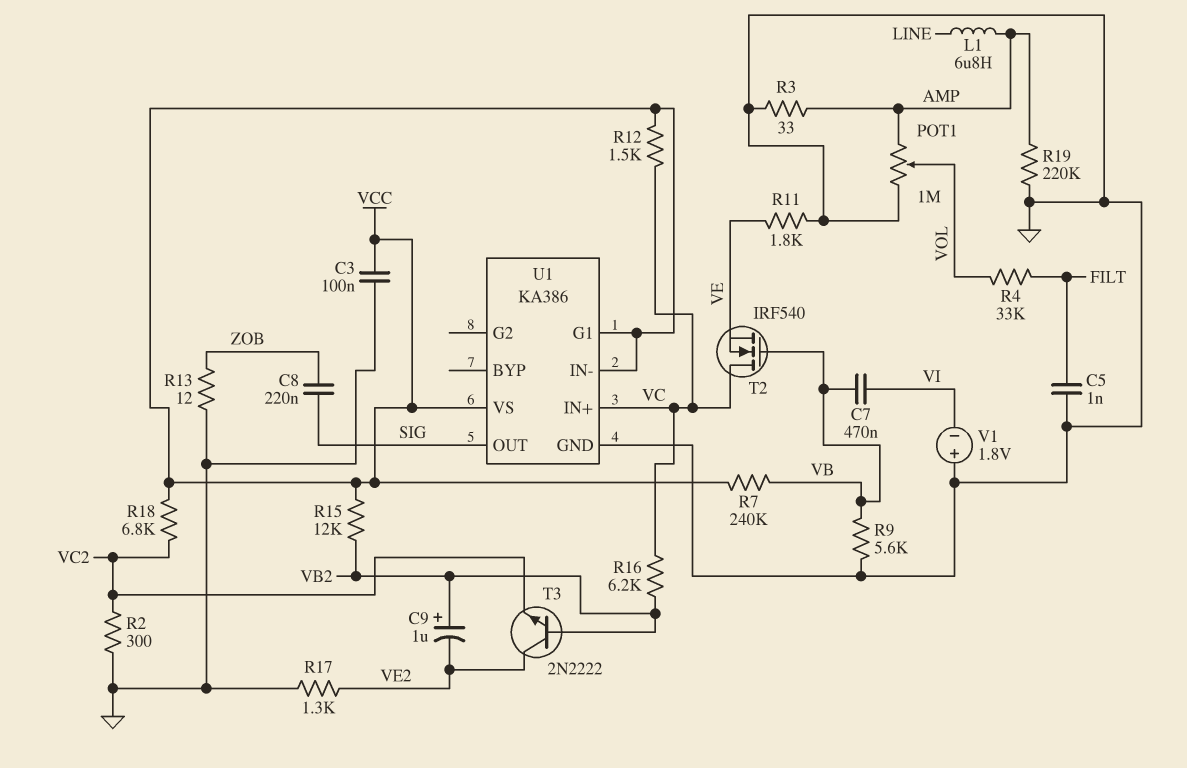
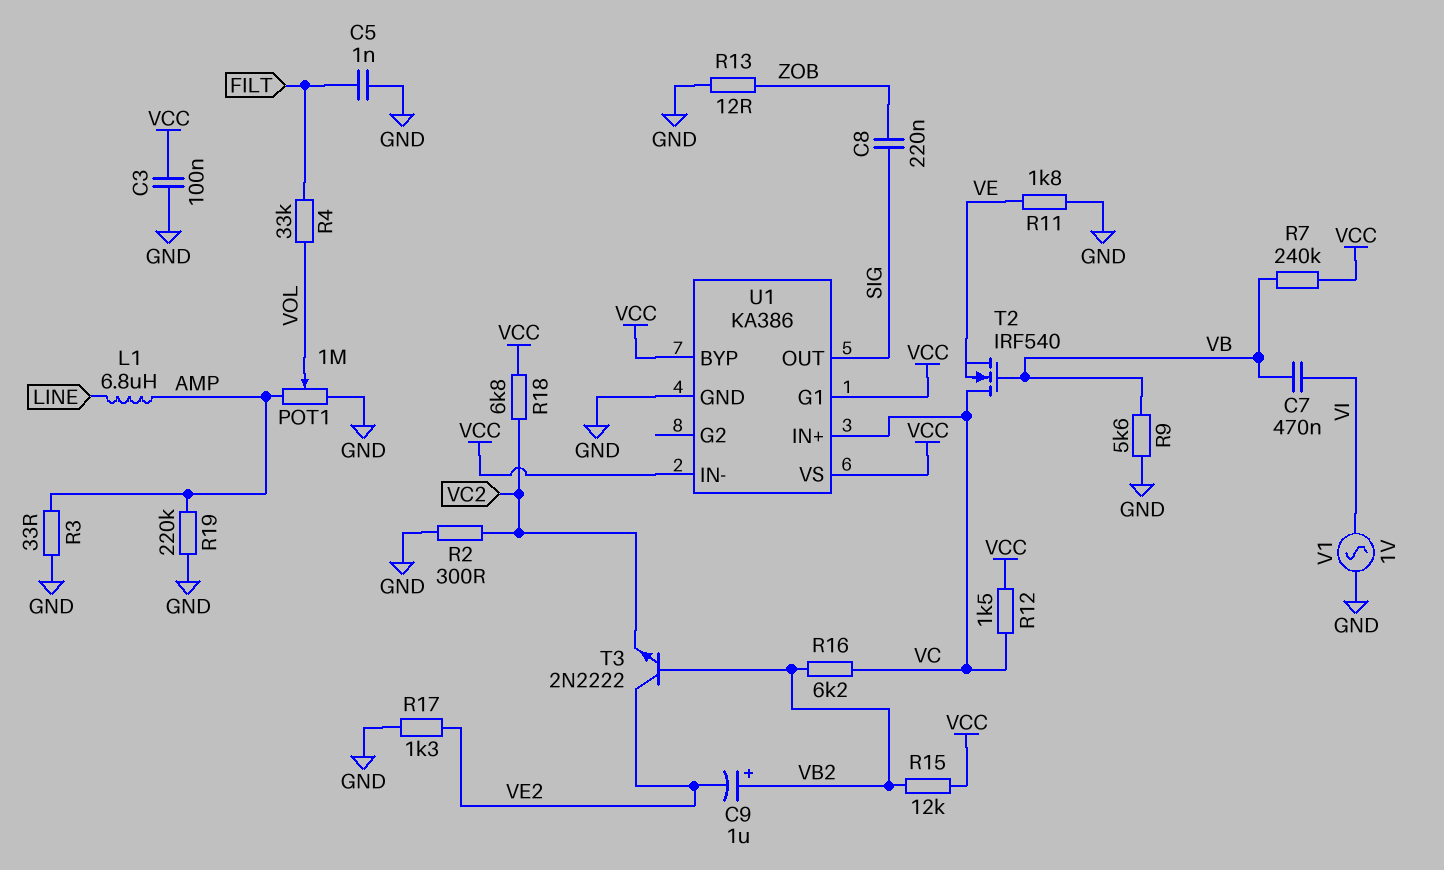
U1 pin BYP: none -> VCC
V1: 1.8V (plus GND, minus VI) -> AC 1V (GND, VI)

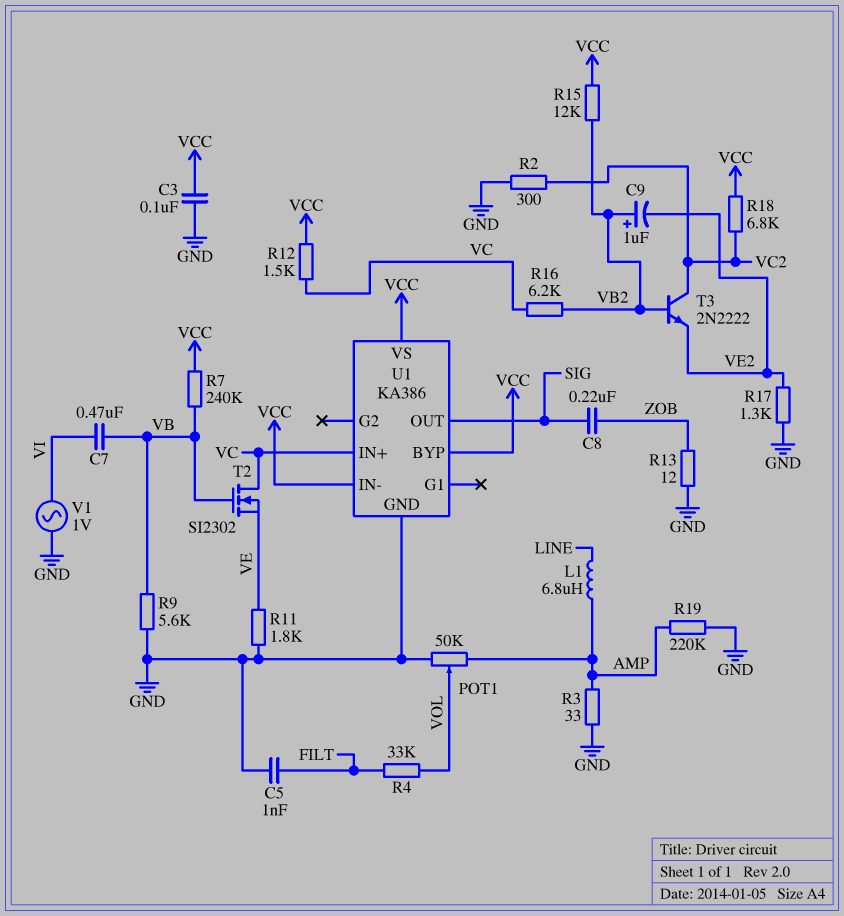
POT1: 1M (AMP, GND, wiper VOL) -> 50k (AMP, GND, wiper VOL)
T2: NMOS IRF540 (G VB, D VC, S VE) -> NMOS SI2302 (G VB, D VC, S VE)
T3: NPN 2N2222 (B VB2, C VE2, E VC2) -> NPN 2N2222 (B VB2, C VC2, E VE2)
U1 pin G1: VCC -> none

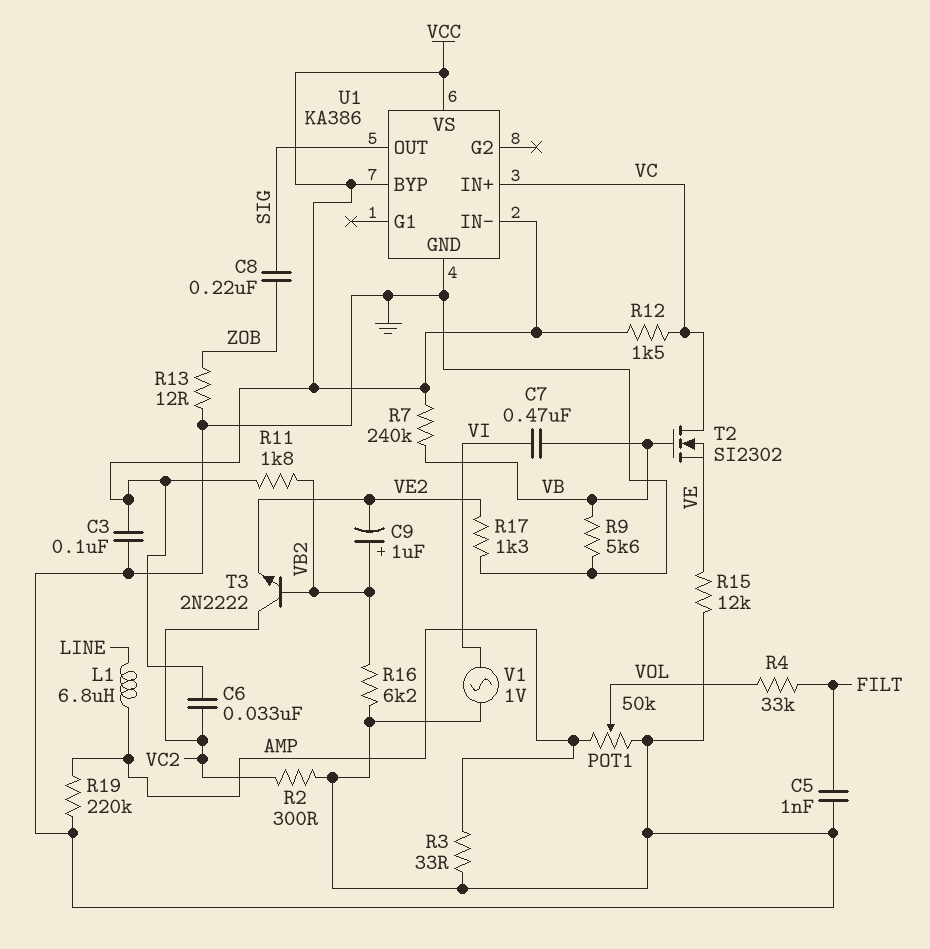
C6: none -> 33nF (VC2, VCC)
R11: 1.8k (GND, VE) -> 1.8k (VB2, VCC)
R15: 12k (VB2, VCC) -> 12k (GND, VE)
R16: 6.2k (VB2, VC) -> 6.2k (GND, VB2)
R18: 6.8k (VC2, VCC) -> none

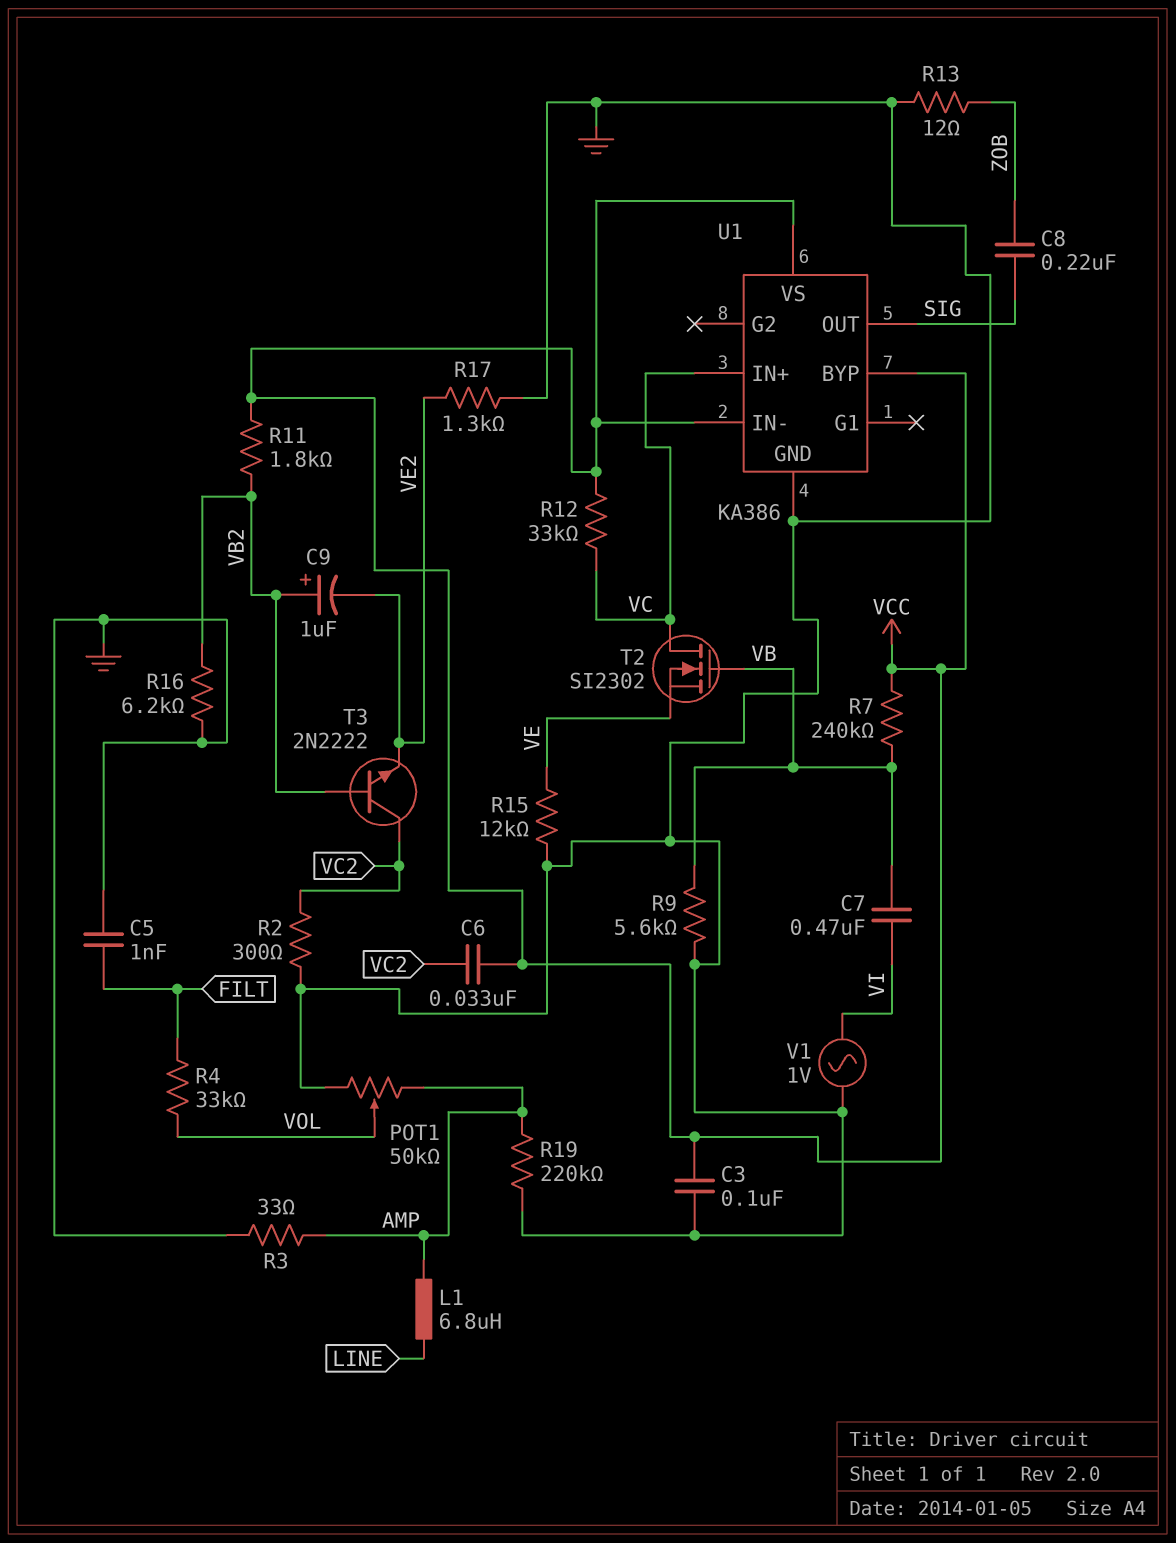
R12: 1.5k (VC, VCC) -> 33k (VC, VCC)

